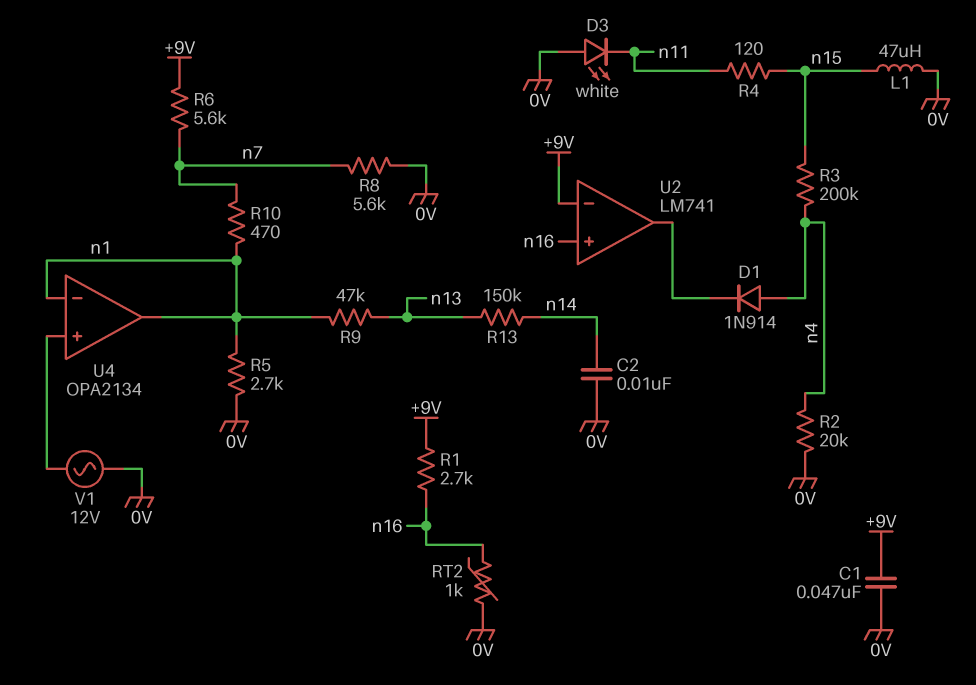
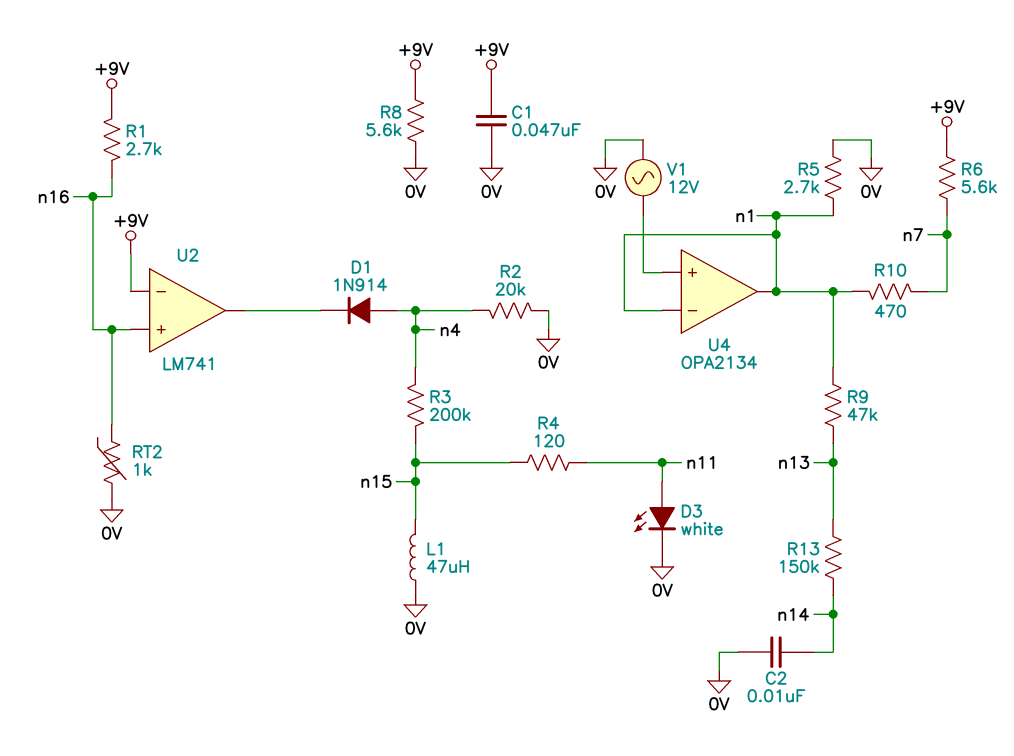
D3: LED white (A 0V, K n11) -> LED white (A n11, K 0V)
R8: 5.6k (0V, n7) -> 5.6k (+9V, 0V)

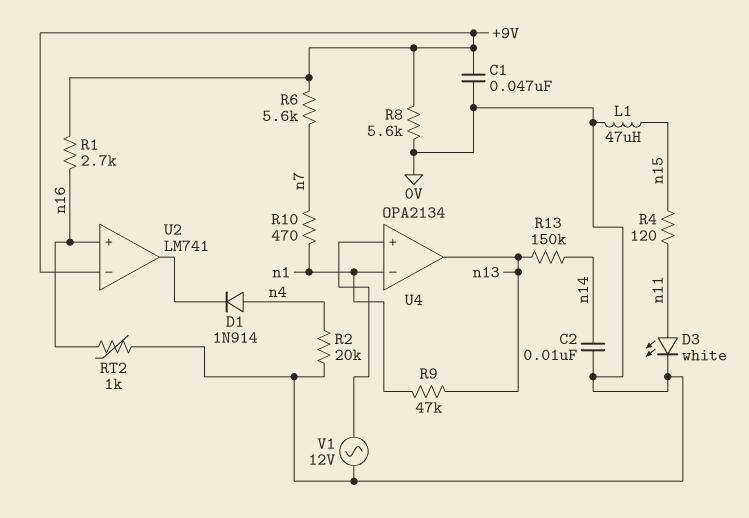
R3: 200k (n4, n15) -> none
R5: 2.7k (0V, n1) -> none
U4 pin out: n1 -> n13

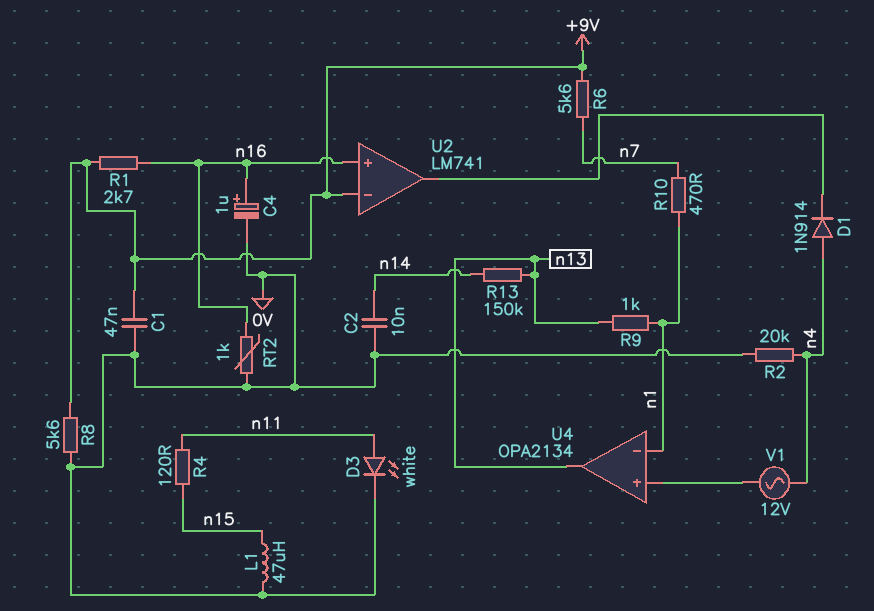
C4: none -> 1uF (plus n16, minus 0V)
R9: 47k (n1, n13) -> 1k (n1, n13)
V1: AC 12V (0V, U4/in+) -> AC 12V (U4/in+, n4)

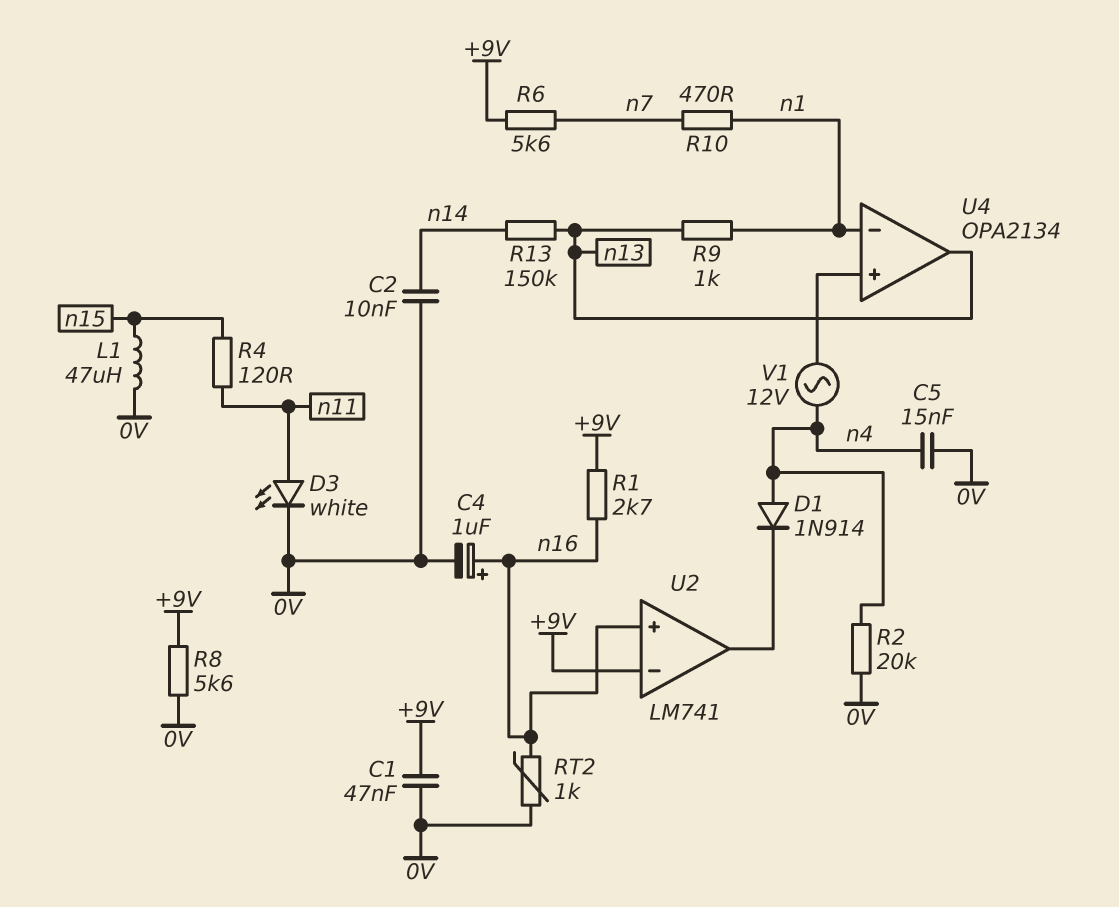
C5: none -> 15nF (0V, n4)

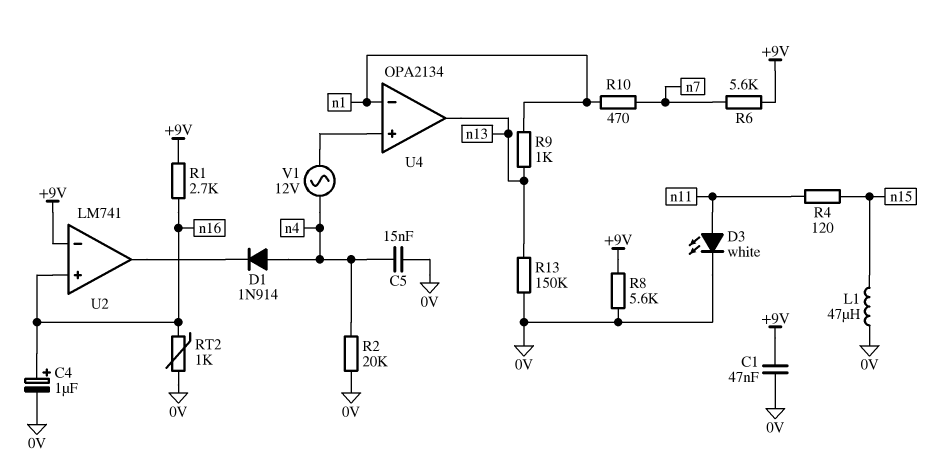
C2: 10nF (0V, n14) -> none
R13: 150k (n13, n14) -> 150k (0V, n13)

